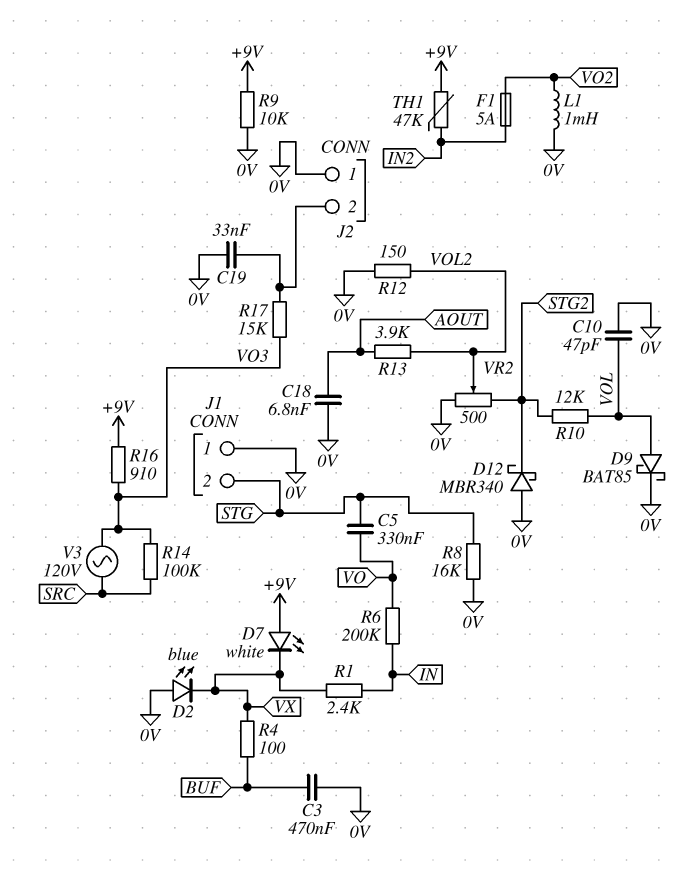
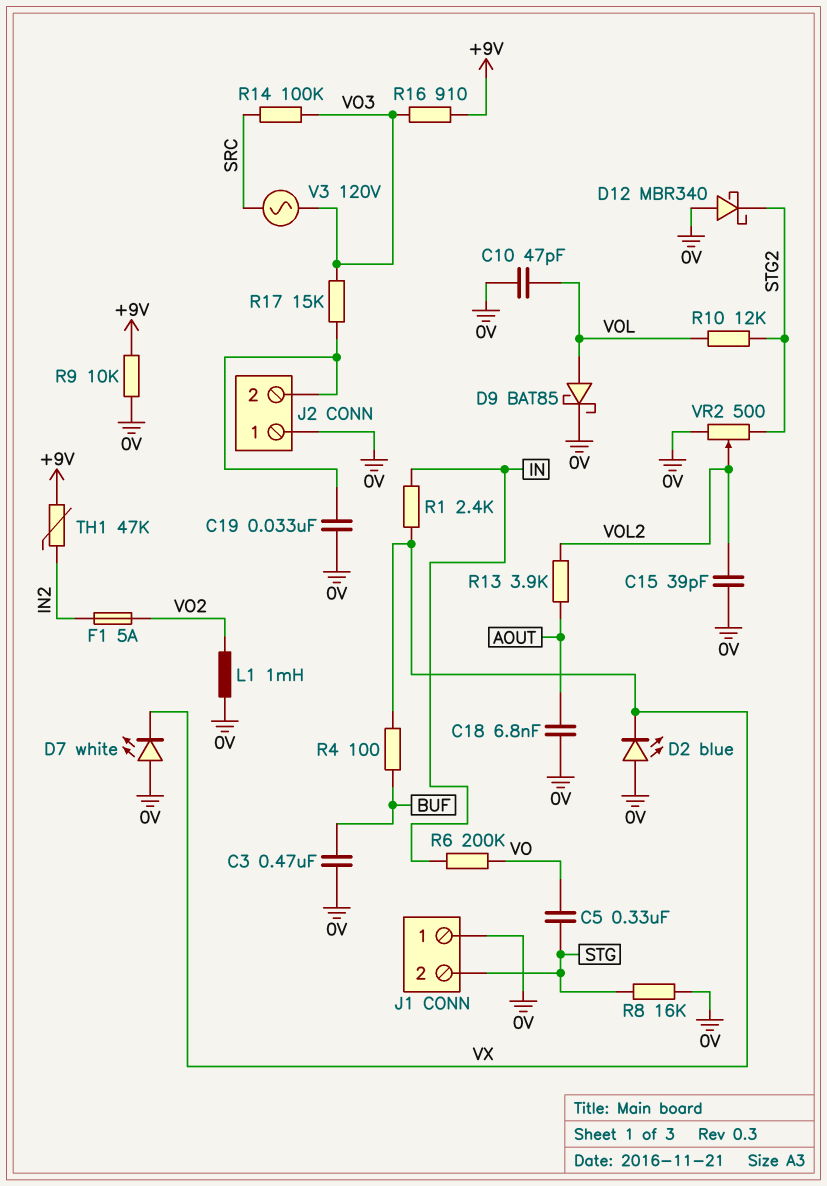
C15: none -> 39pF (0V, VOL2)
D7: LED white (A +9V, K VX) -> LED white (A 0V, K VX)
R12: 150 (0V, VOL2) -> none

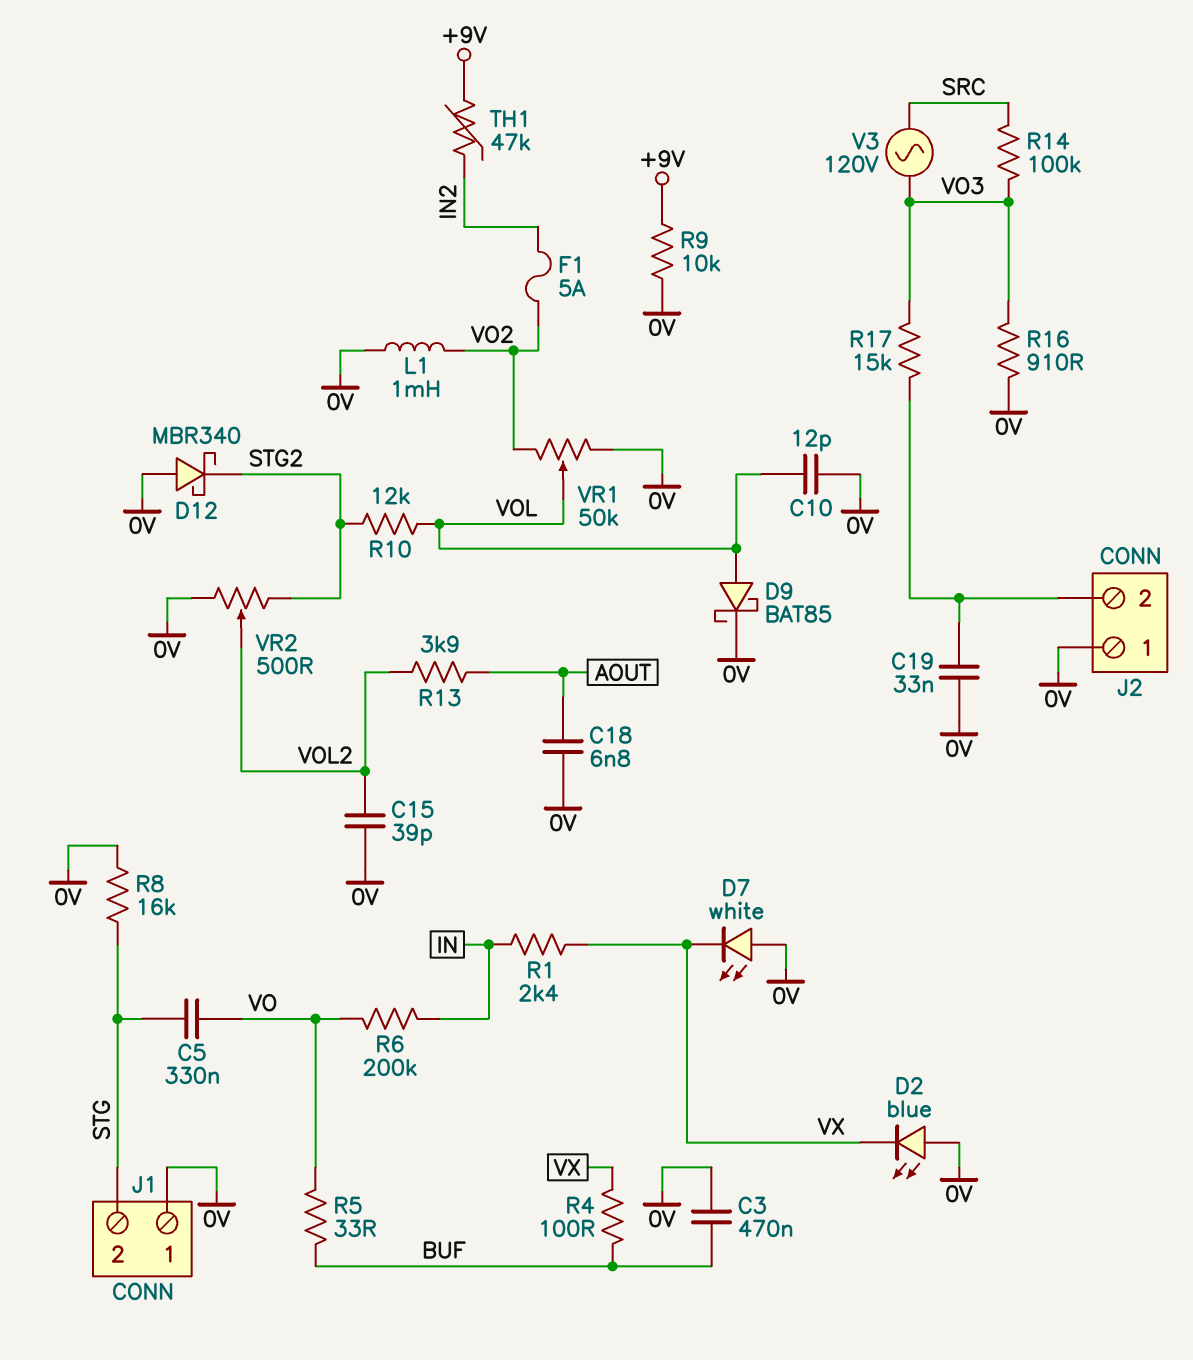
C10: 47pF (0V, VOL) -> 12pF (0V, VOL)
R5: none -> 33 (BUF, VO)
R16: 910 (+9V, VO3) -> 910 (0V, VO3)
VR1: none -> 50k (0V, VO2, wiper VOL)

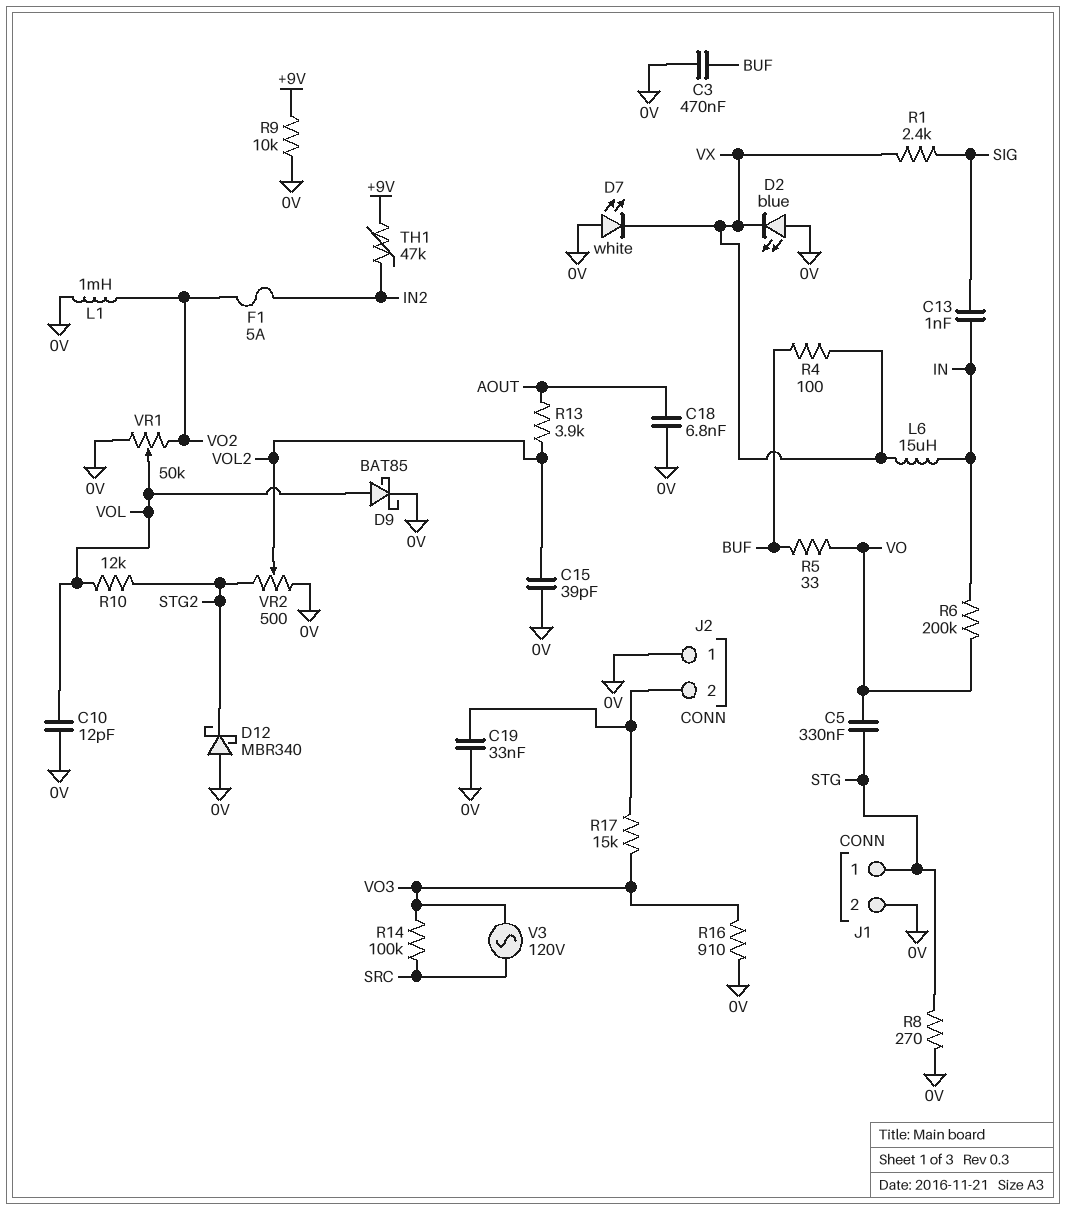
C13: none -> 1nF (IN, SIG)
J1 pin 1: 0V -> STG
J1 pin 2: STG -> 0V
L6: none -> 15uH (IN, VX)
R1: 2.4k (IN, VX) -> 2.4k (SIG, VX)
R8: 16k (0V, STG) -> 270 (0V, STG)

